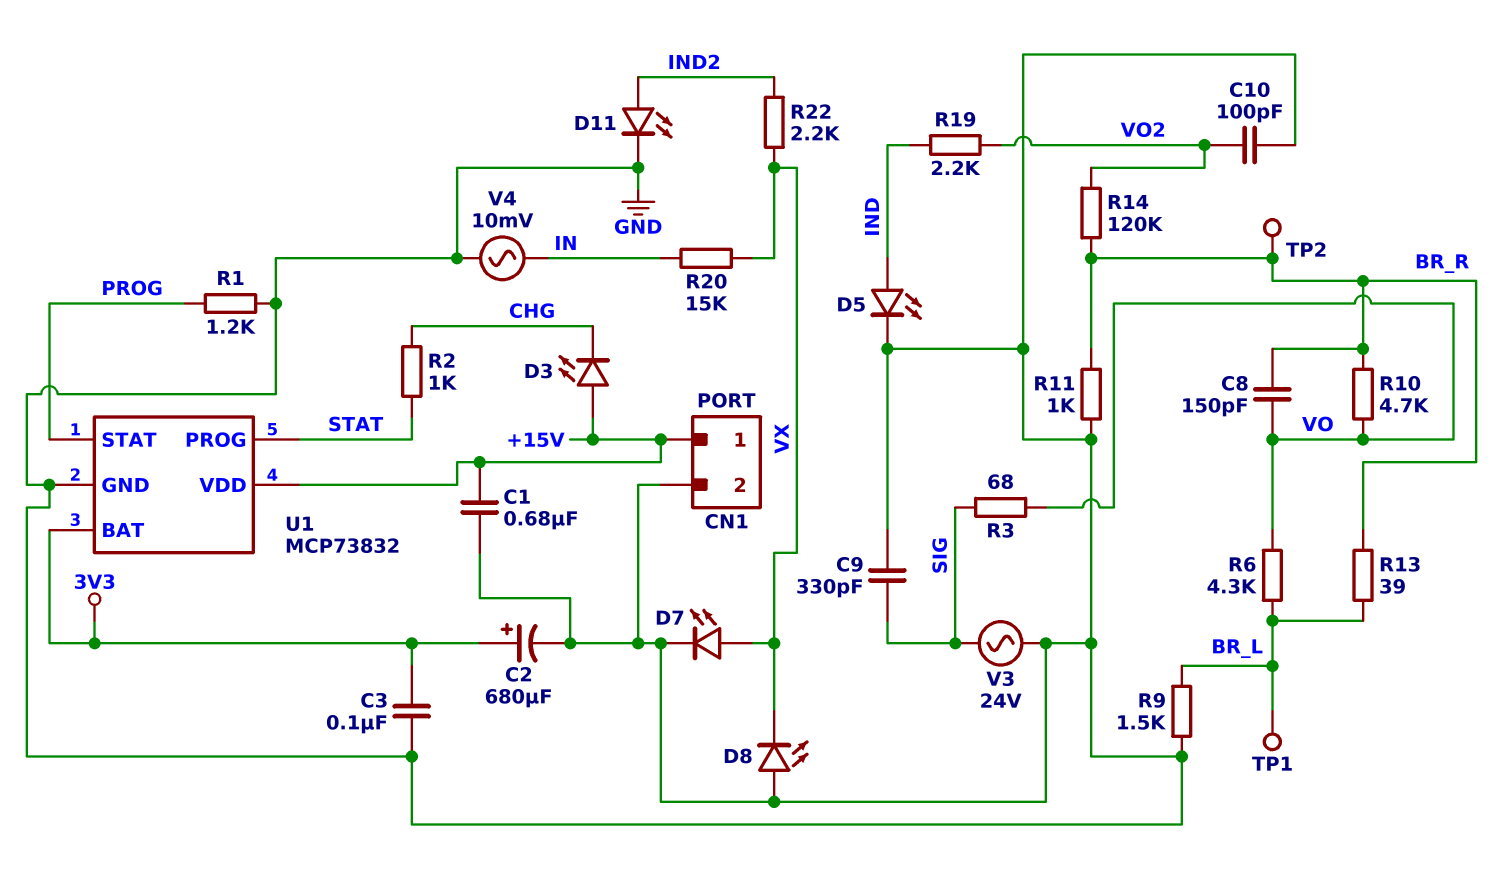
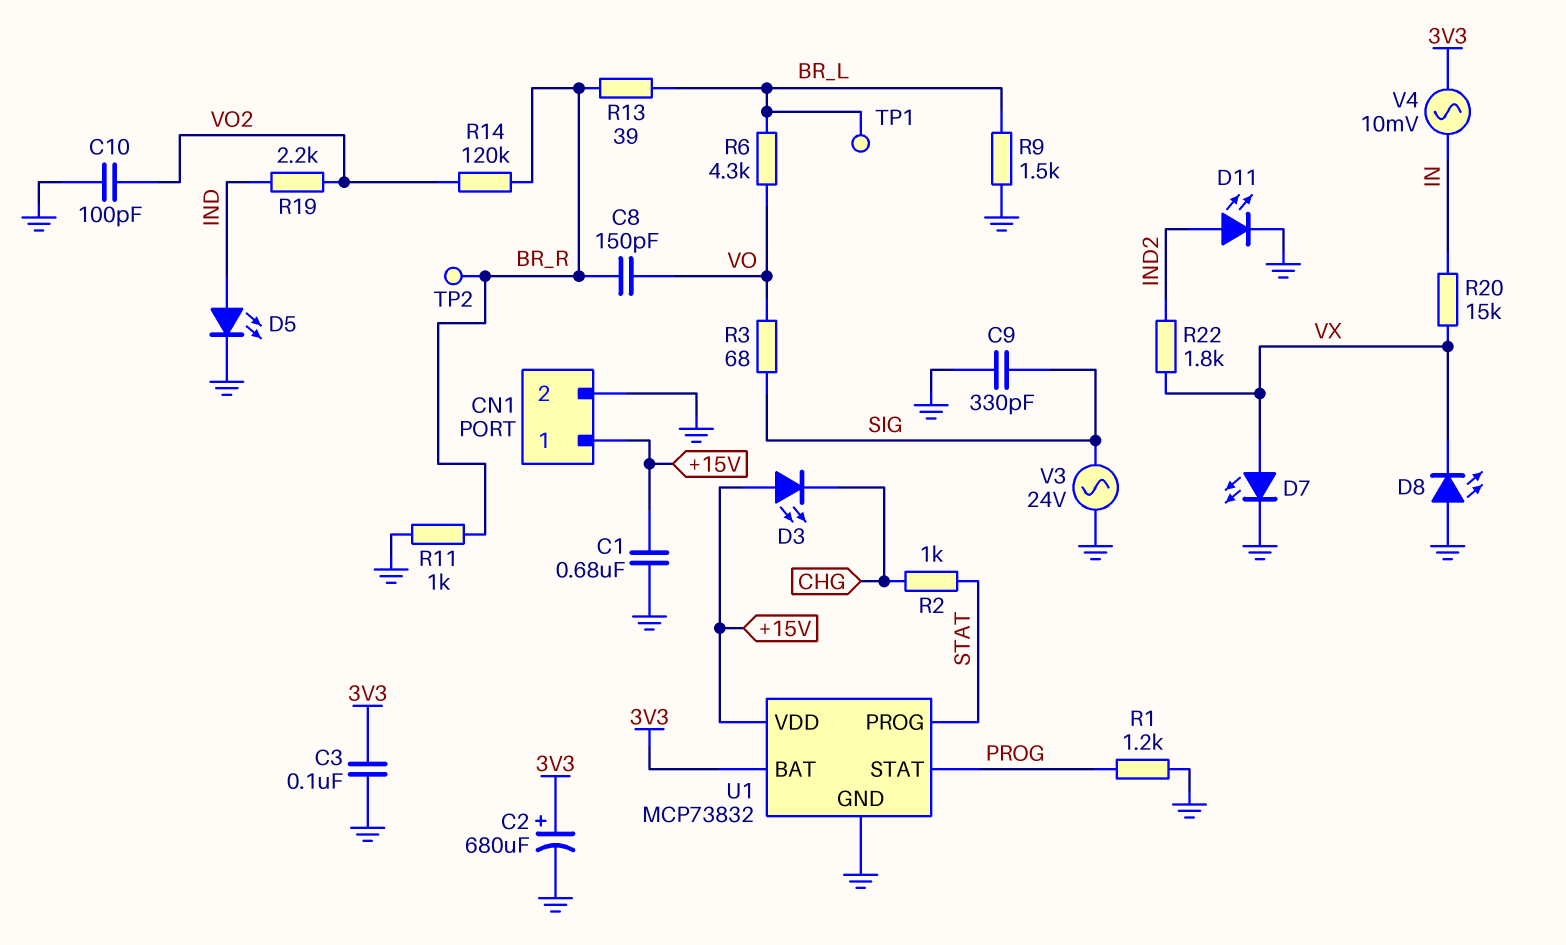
R10: 4.7k (BR_R, VO) -> none
R22: 2.2k (IND2, VX) -> 1.8k (IND2, VX)
V4: AC 10mV (GND, IN) -> AC 10mV (3V3, IN)

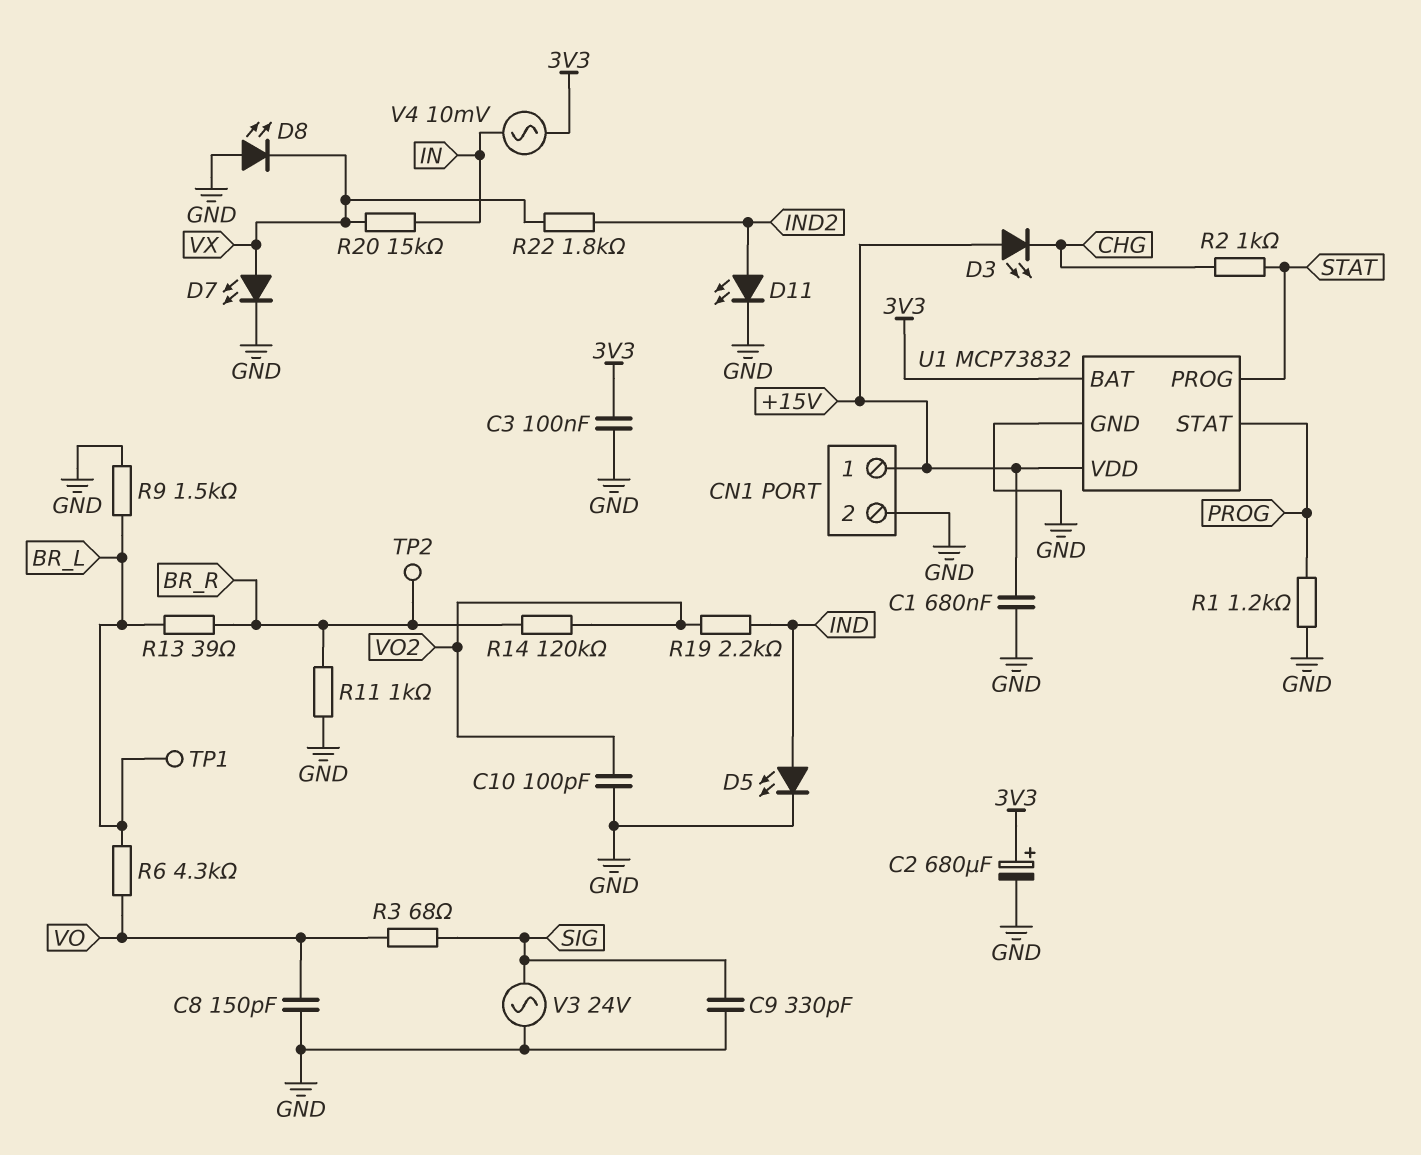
C8: 150pF (BR_R, VO) -> 150pF (GND, VO)

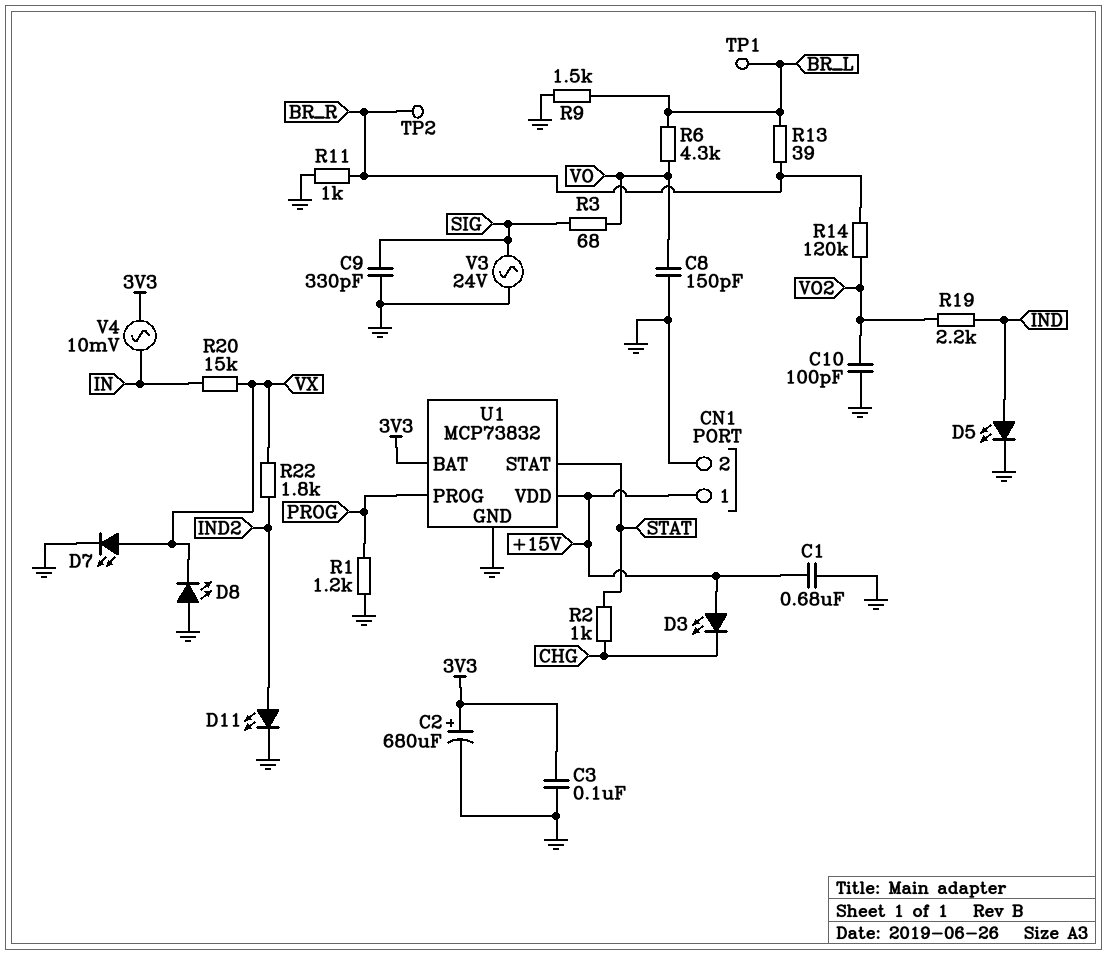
U1 pin PROG: STAT -> PROG
U1 pin STAT: PROG -> STAT

